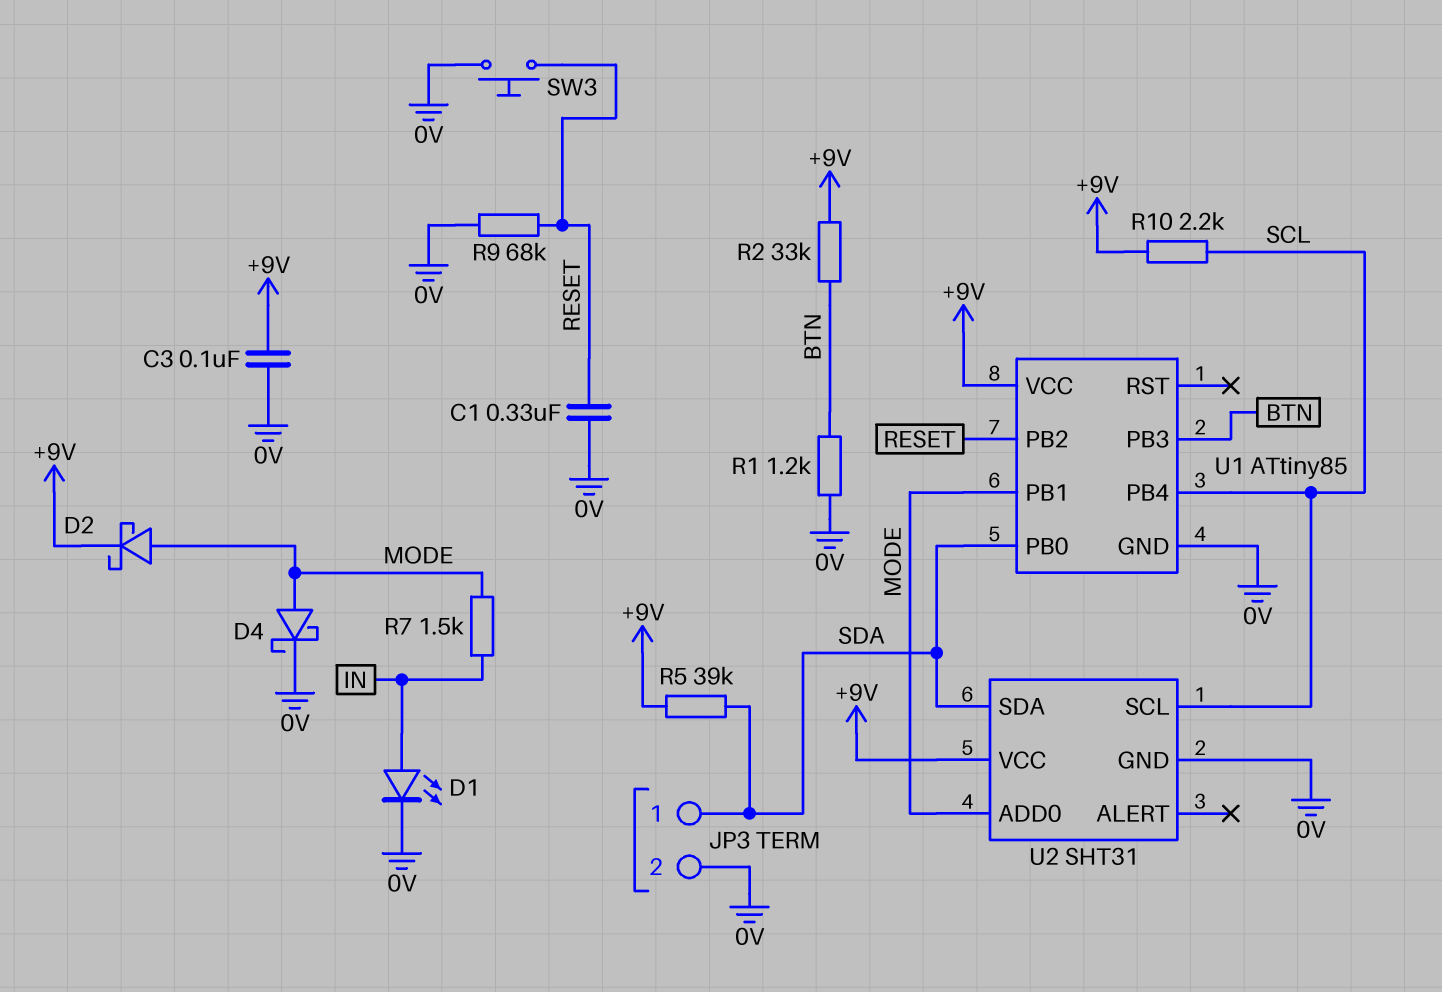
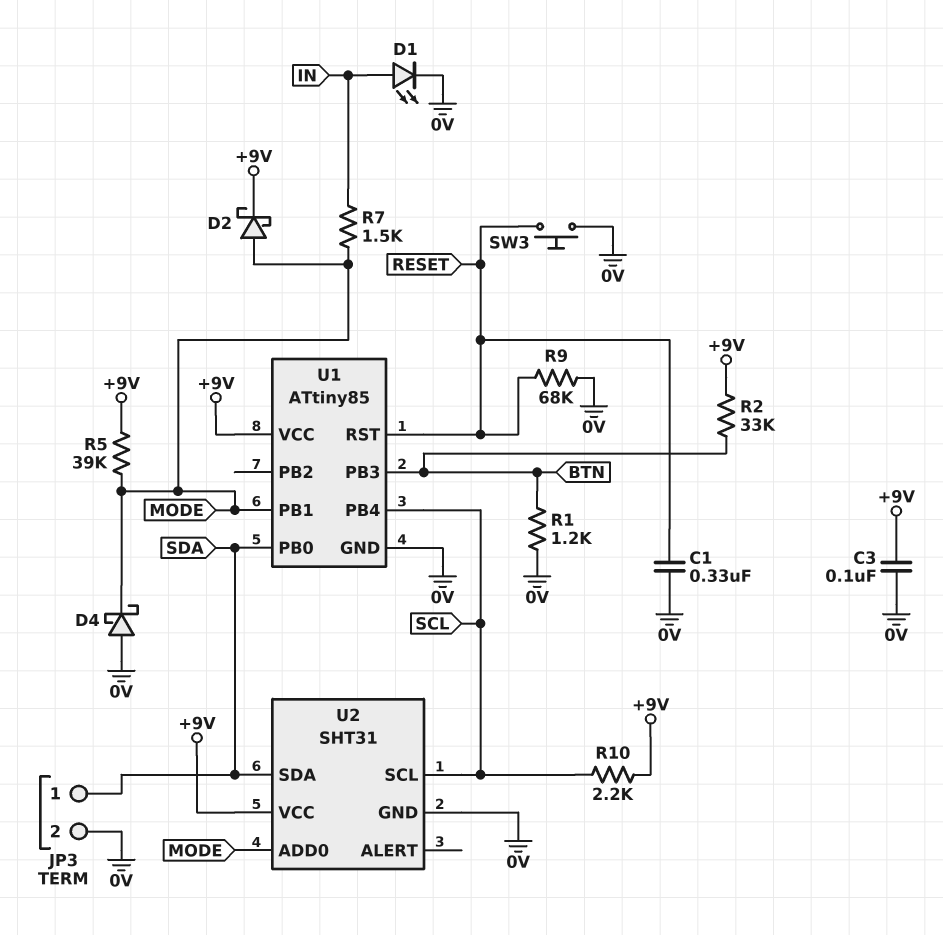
D4: schottky (A MODE, K 0V) -> schottky (A 0V, K MODE)
R5: 39k (+9V, SDA) -> 39k (+9V, MODE)
U1 pin PB2: RESET -> none
U1 pin RST: none -> RESET

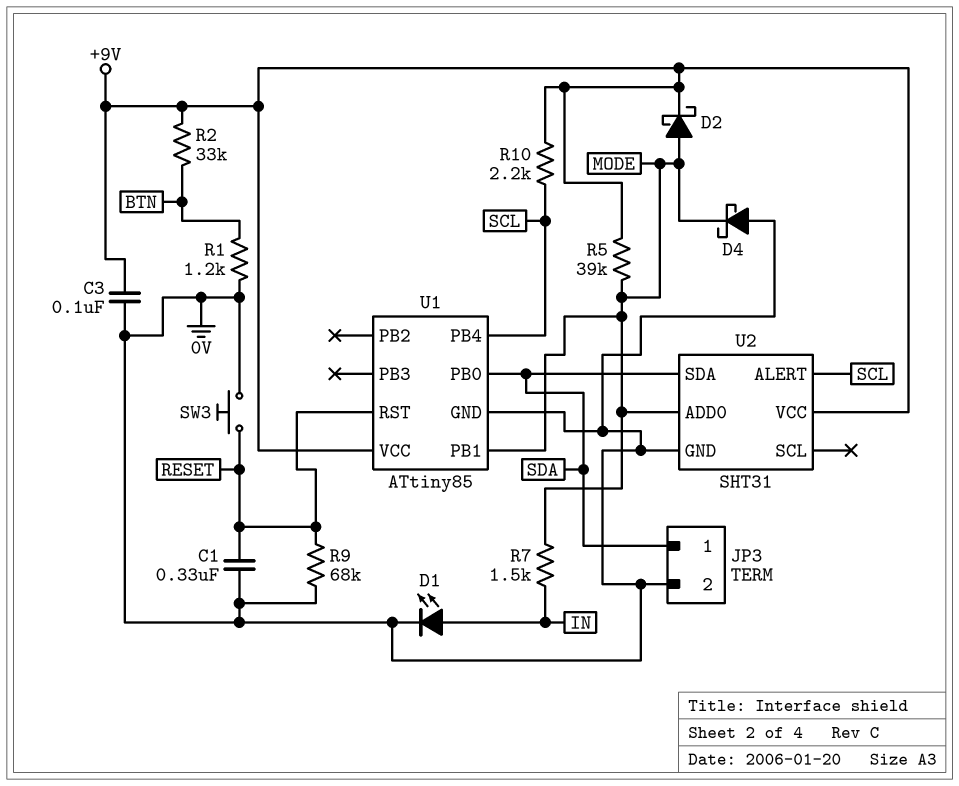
U1 pin PB3: BTN -> none
U2 pin ALERT: none -> SCL
U2 pin SCL: SCL -> none

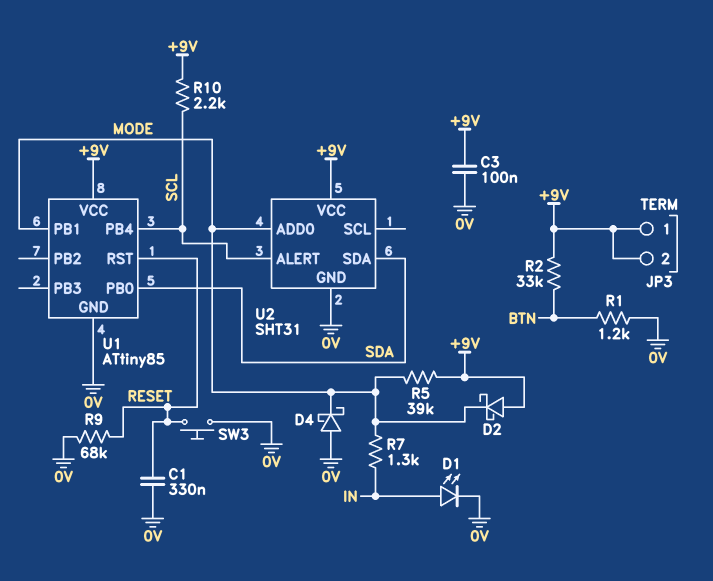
D2: schottky (A MODE, K +9V) -> schottky (A +9V, K MODE)
JP3 pin 1: SDA -> +9V
JP3 pin 2: 0V -> +9V
R7: 1.5k (IN, MODE) -> 1.3k (IN, MODE)

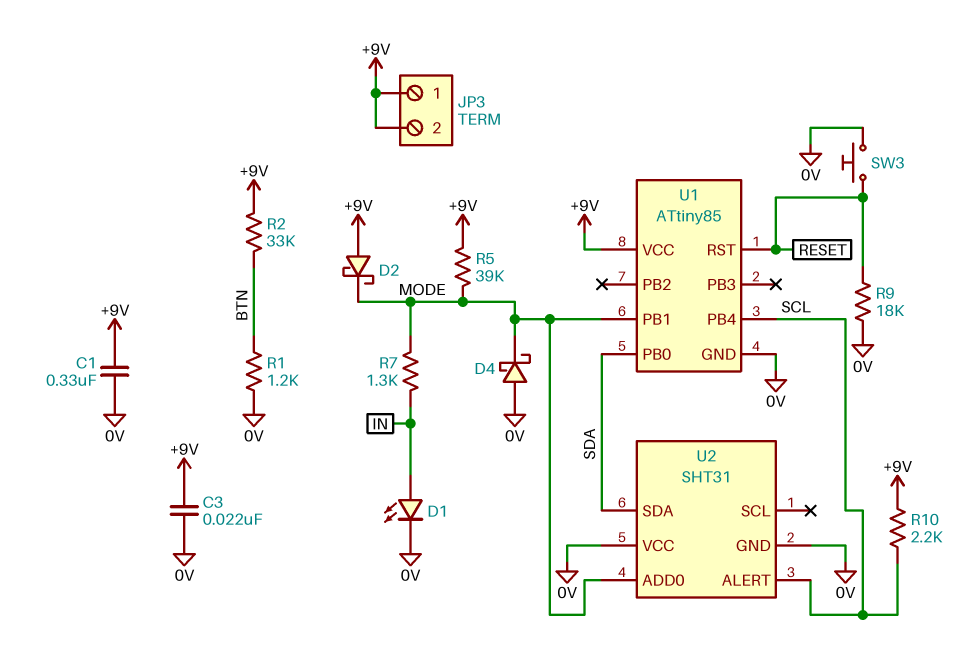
C1: 330nF (0V, RESET) -> 330nF (+9V, 0V)
C3: 100nF (+9V, 0V) -> 22nF (+9V, 0V)
R9: 68k (0V, RESET) -> 18k (0V, RESET)
U2 pin VCC: +9V -> 0V

